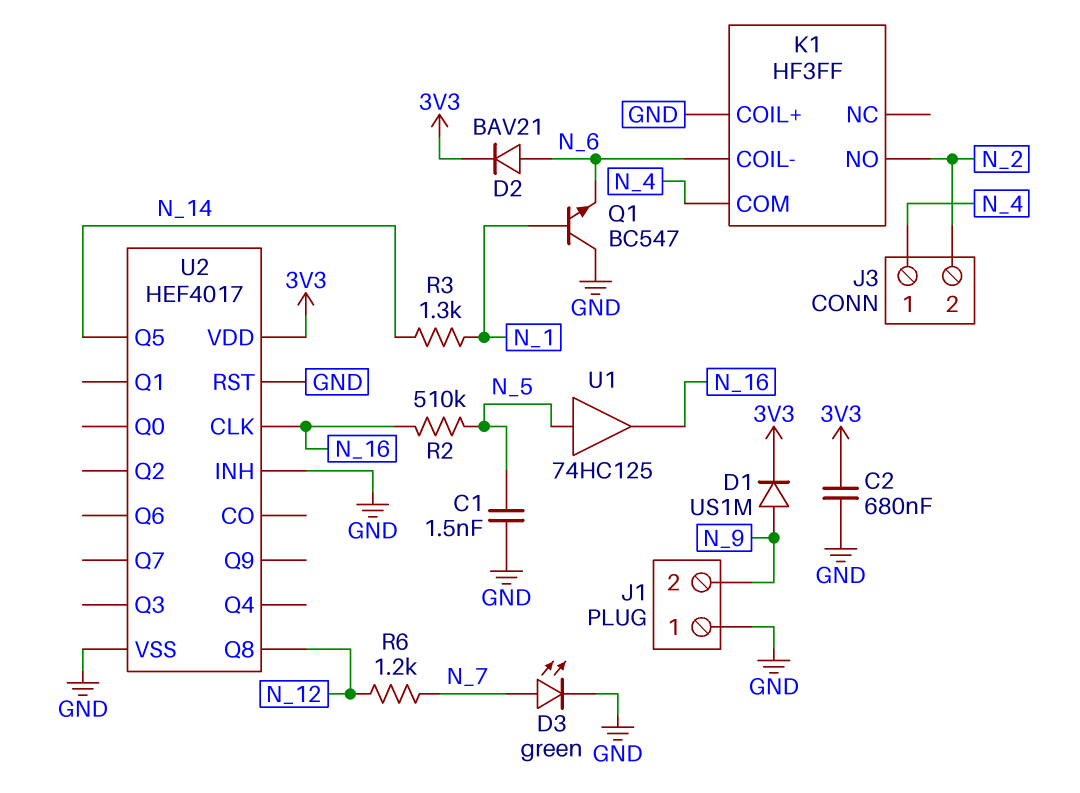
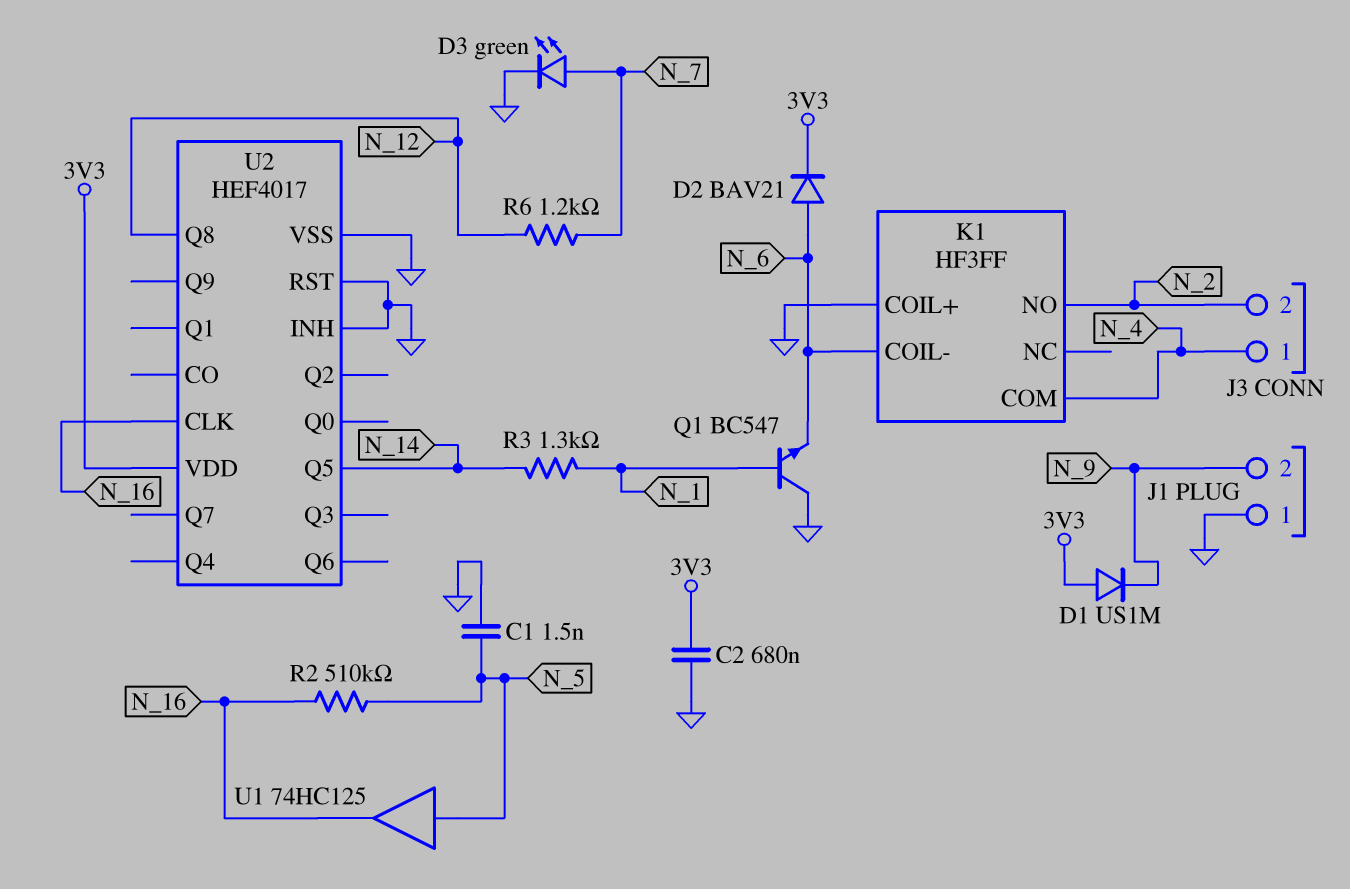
D1: diode US1M (A N_9, K 3V3) -> diode US1M (A 3V3, K N_9)

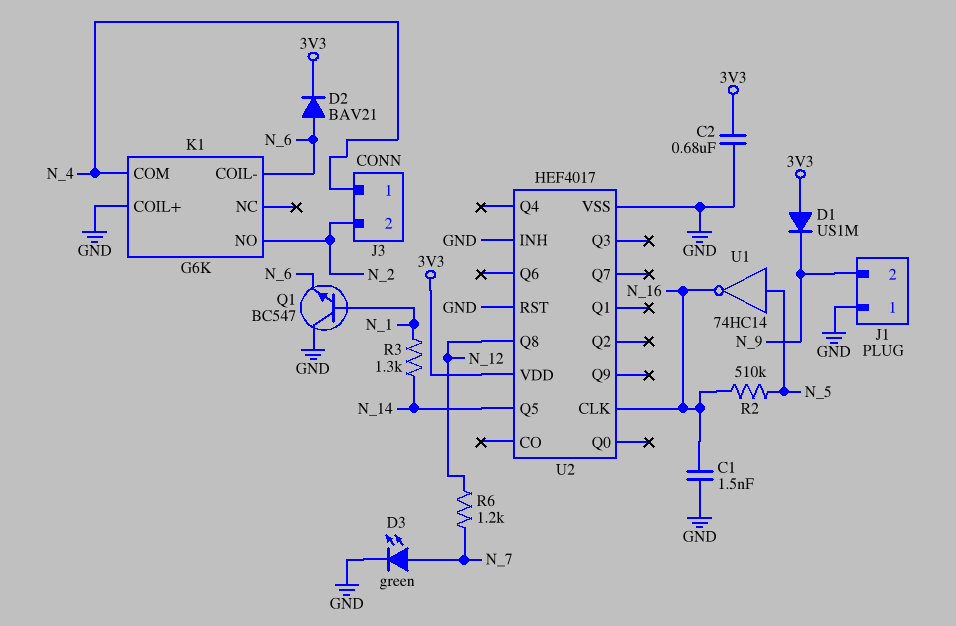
C1: 1.5nF (GND, N_5) -> 1.5nF (GND, N_16)
K1: HF3FF -> G6K
U1: buffer 74HC125 (in N_5, out N_16) -> NOT 74HC14 (in N_5, out N_16)

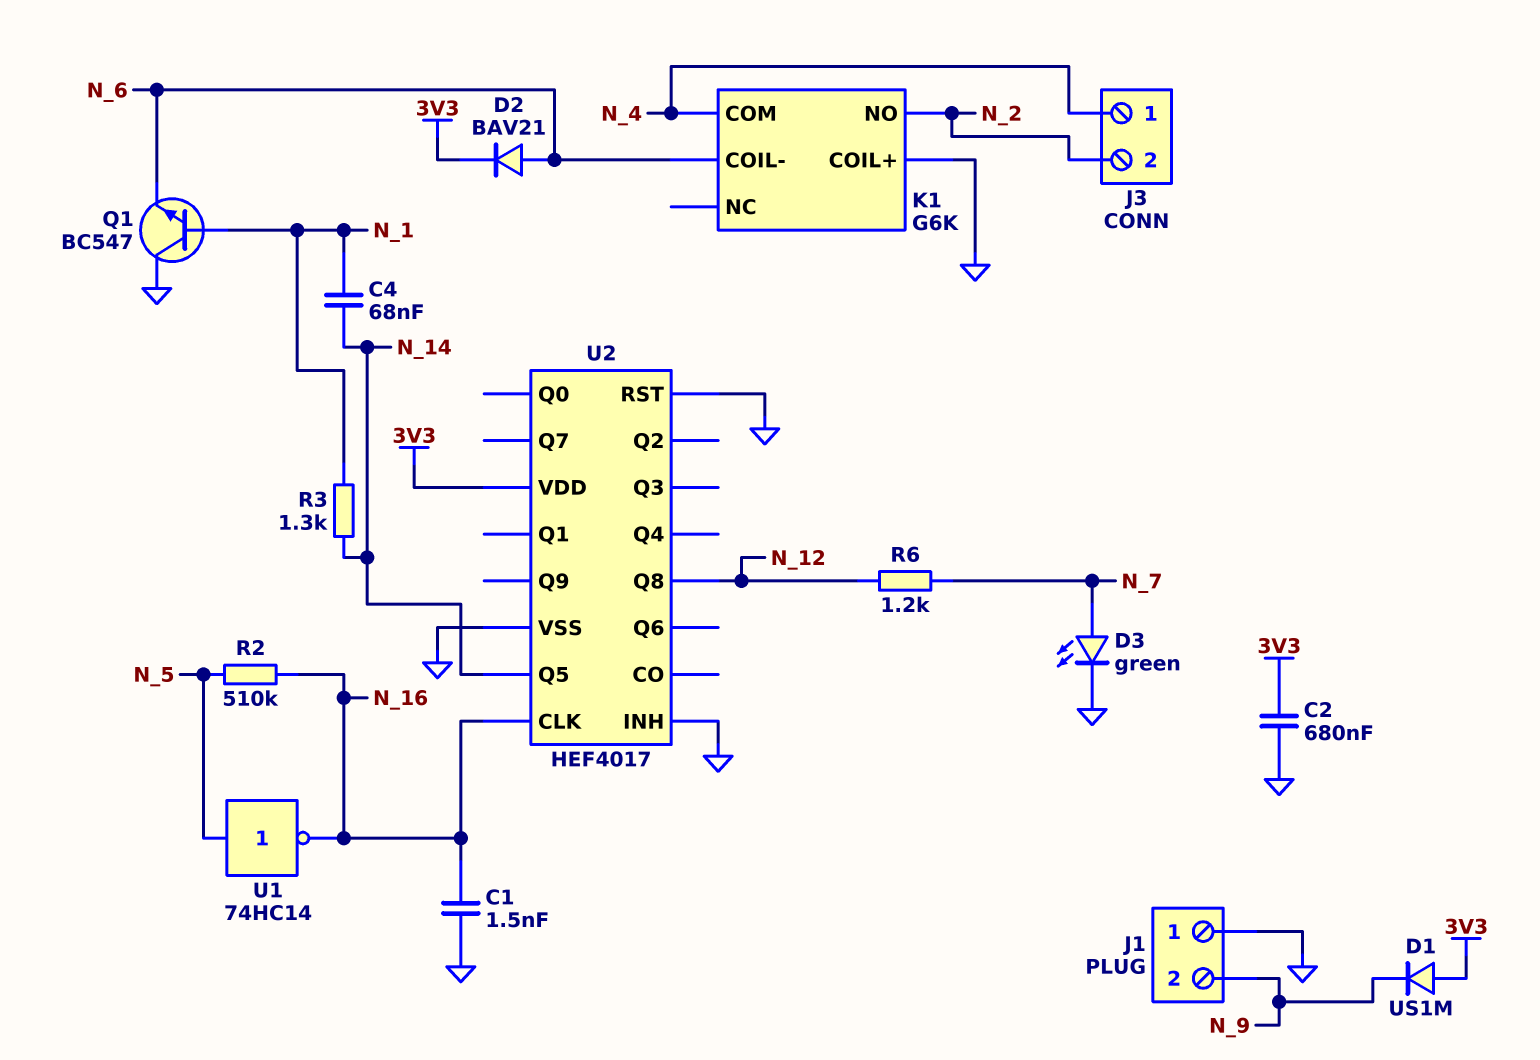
C4: none -> 68nF (N_1, N_14)

